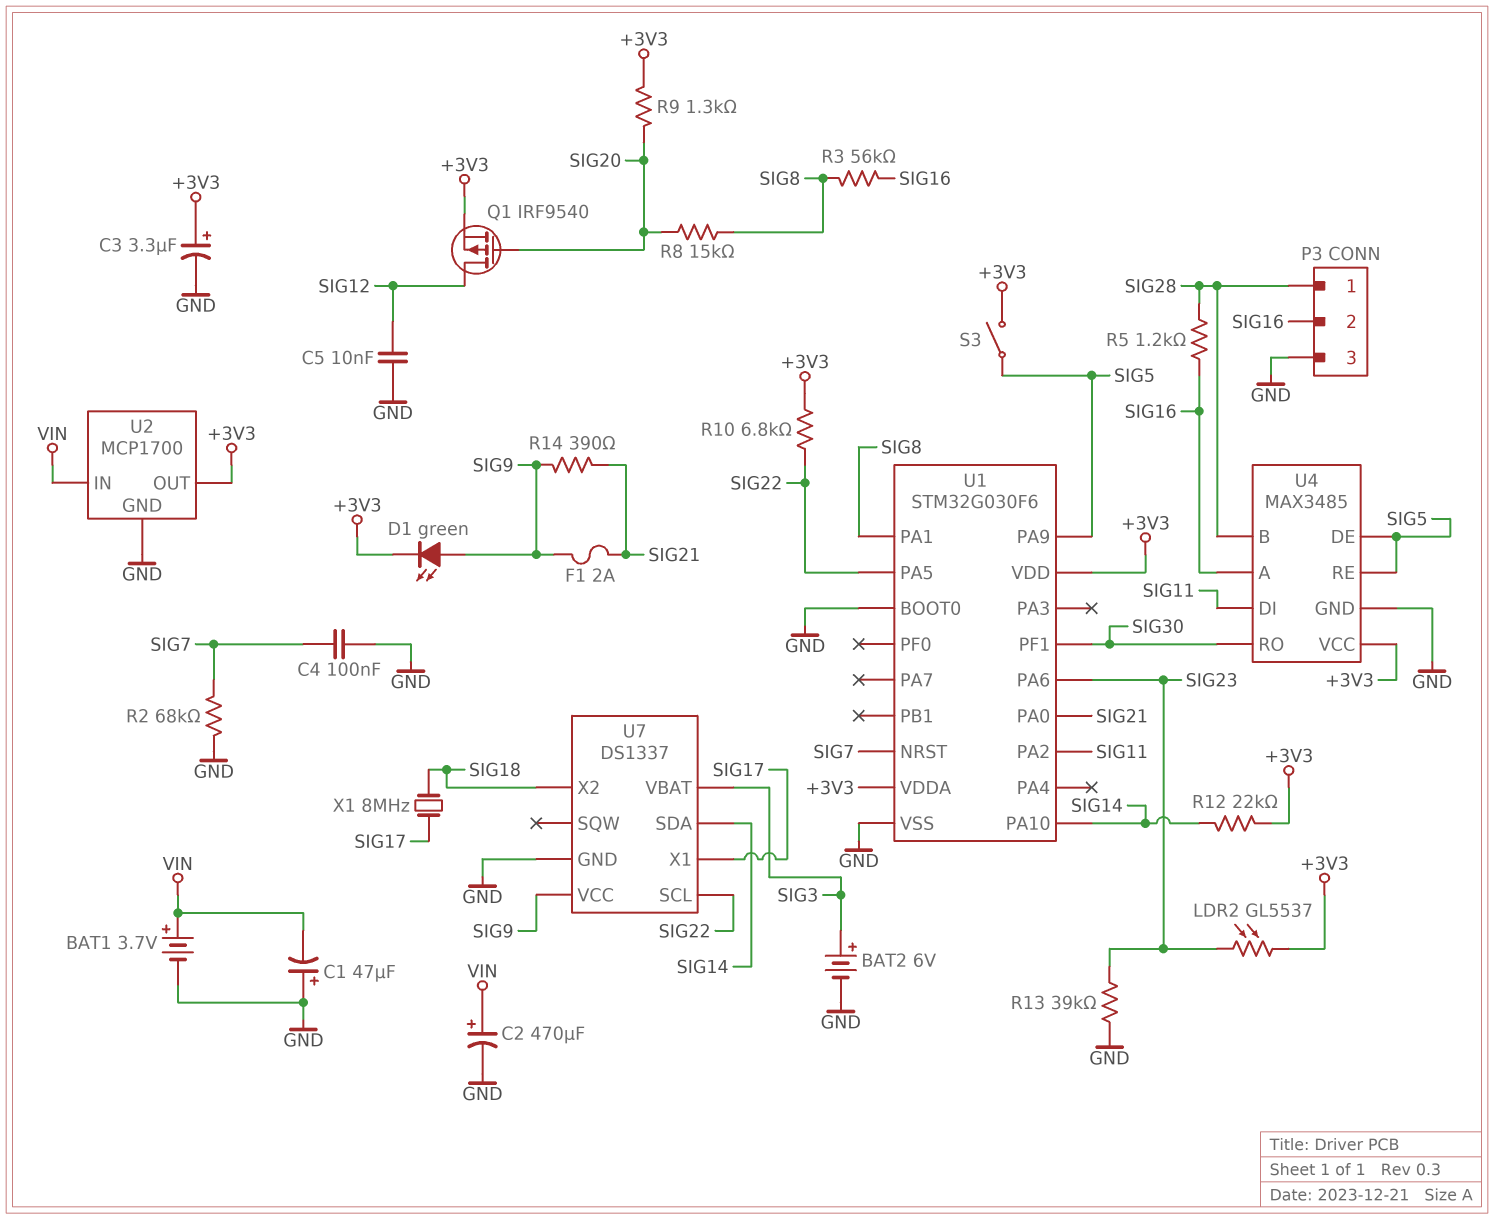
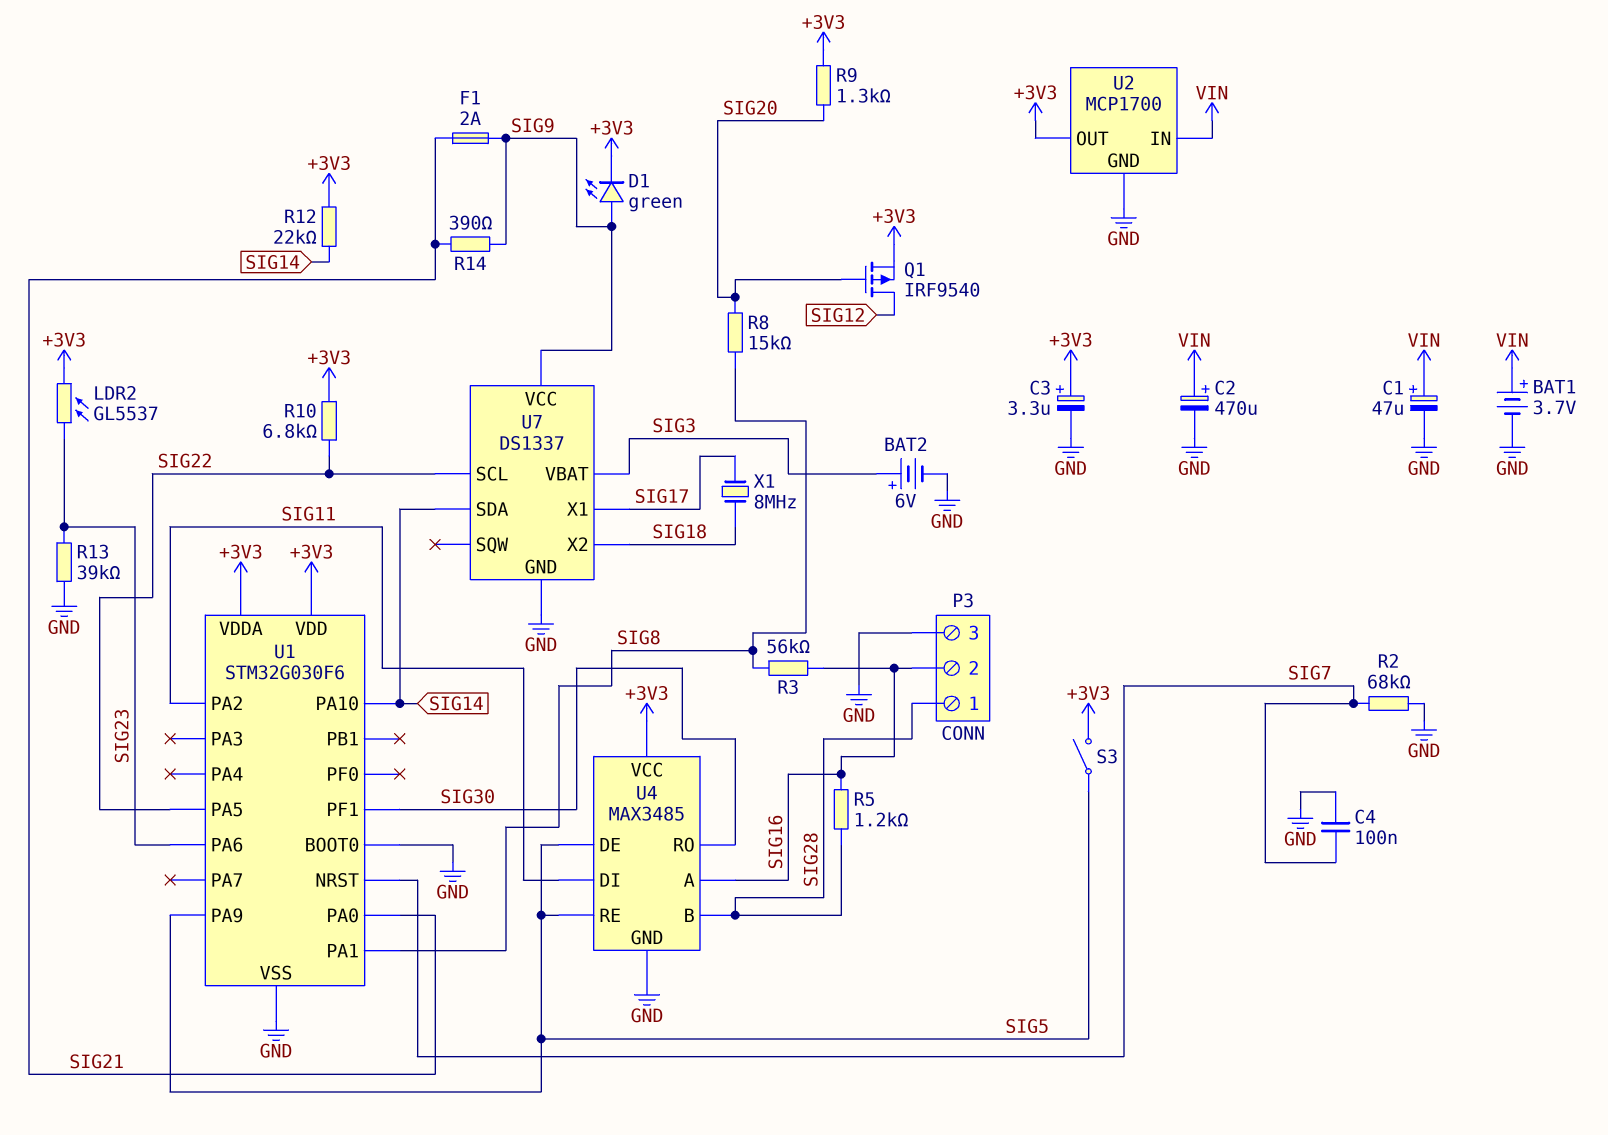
C1: 47uF (plus GND, minus VIN) -> 47uF (plus VIN, minus GND)
C5: 10nF (GND, SIG12) -> none

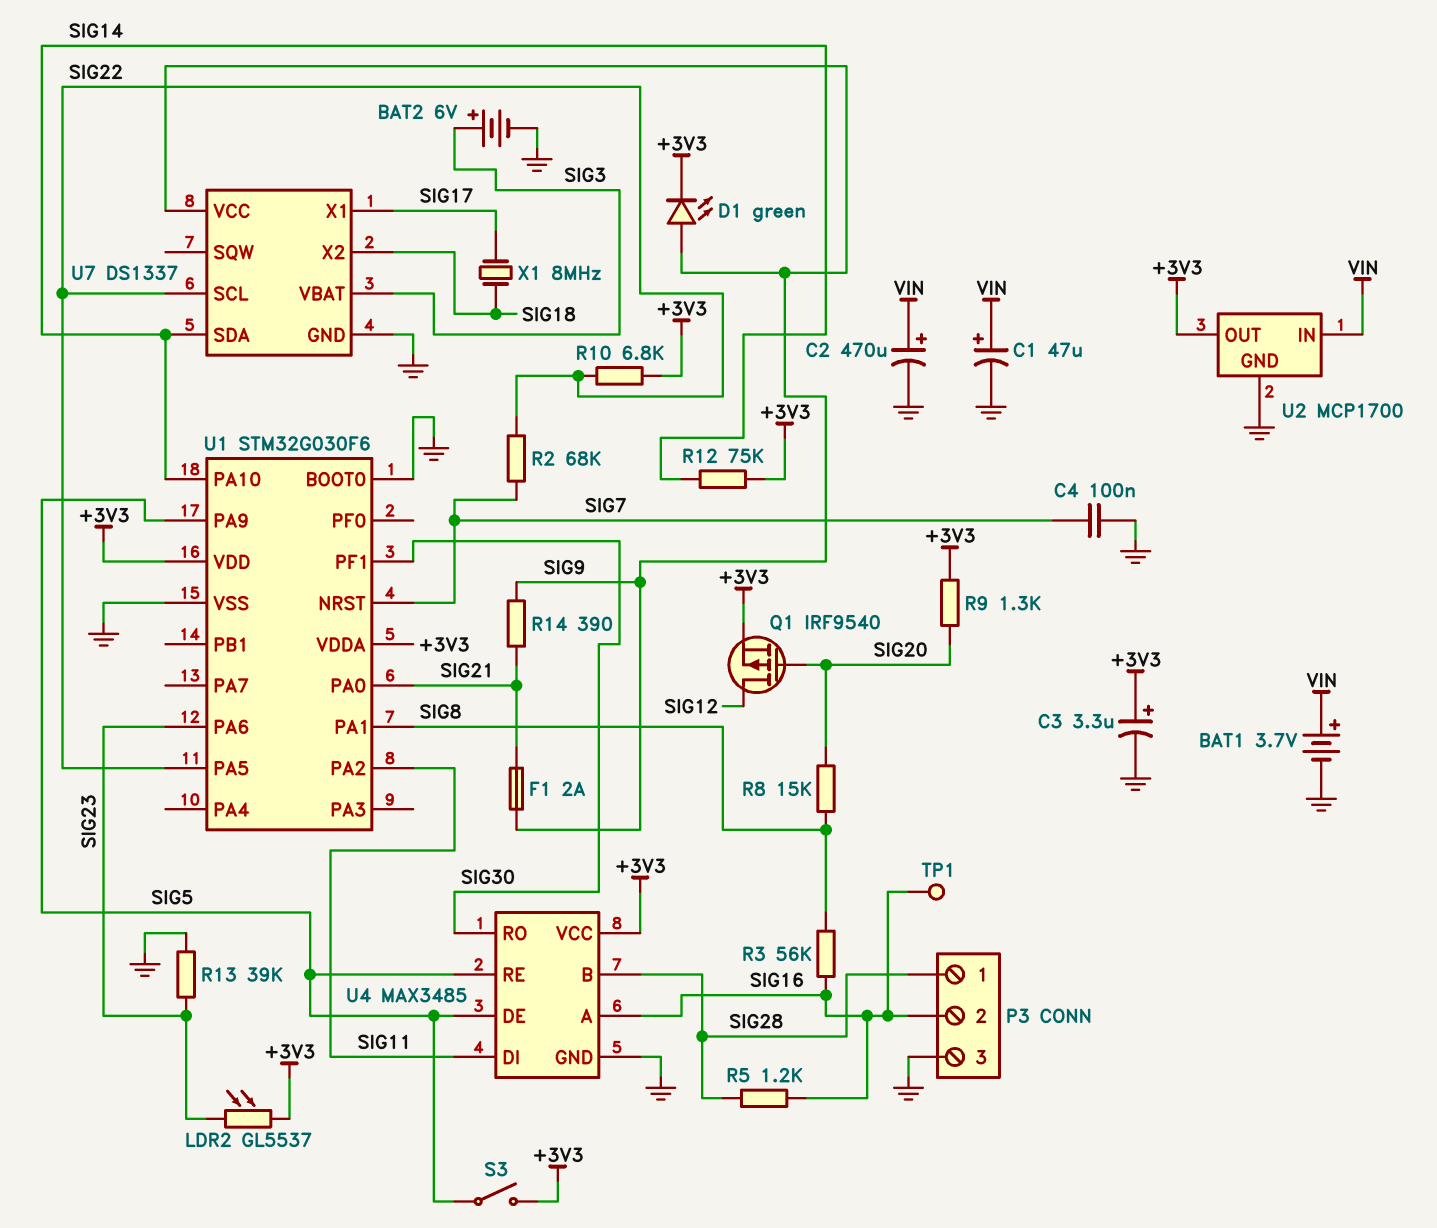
R2: 68k (GND, SIG7) -> 68k (SIG7, SIG22)
R12: 22k (+3V3, SIG14) -> 75k (+3V3, SIG14)
TP1: none -> test point (SIG16)

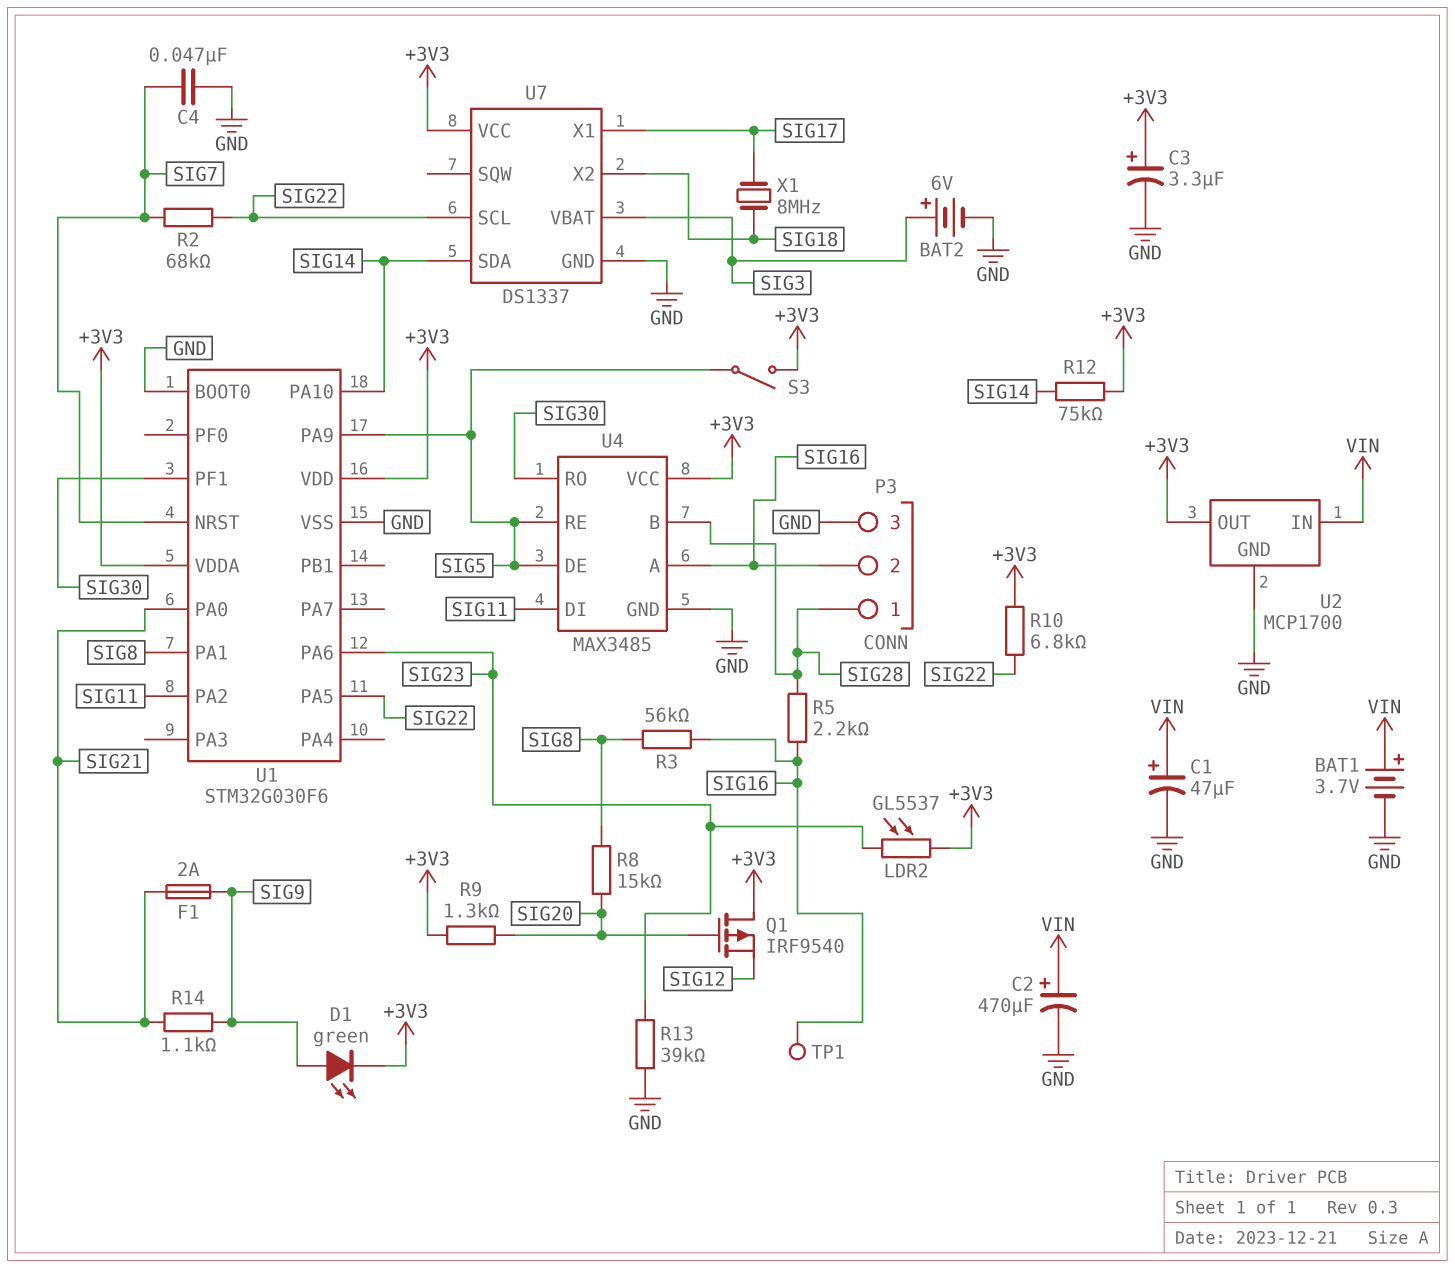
C4: 100nF (GND, SIG7) -> 47nF (GND, SIG7)
Q1: PMOS IRF9540 (G SIG20, D SIG12, S +3V3) -> PMOS IRF9540 (G SIG20, D +3V3, S SIG12)
R5: 1.2k (SIG16, SIG28) -> 2.2k (SIG16, SIG28)
R14: 390 (SIG9, SIG21) -> 1.1k (SIG9, SIG21)
U7 pin VCC: SIG9 -> +3V3

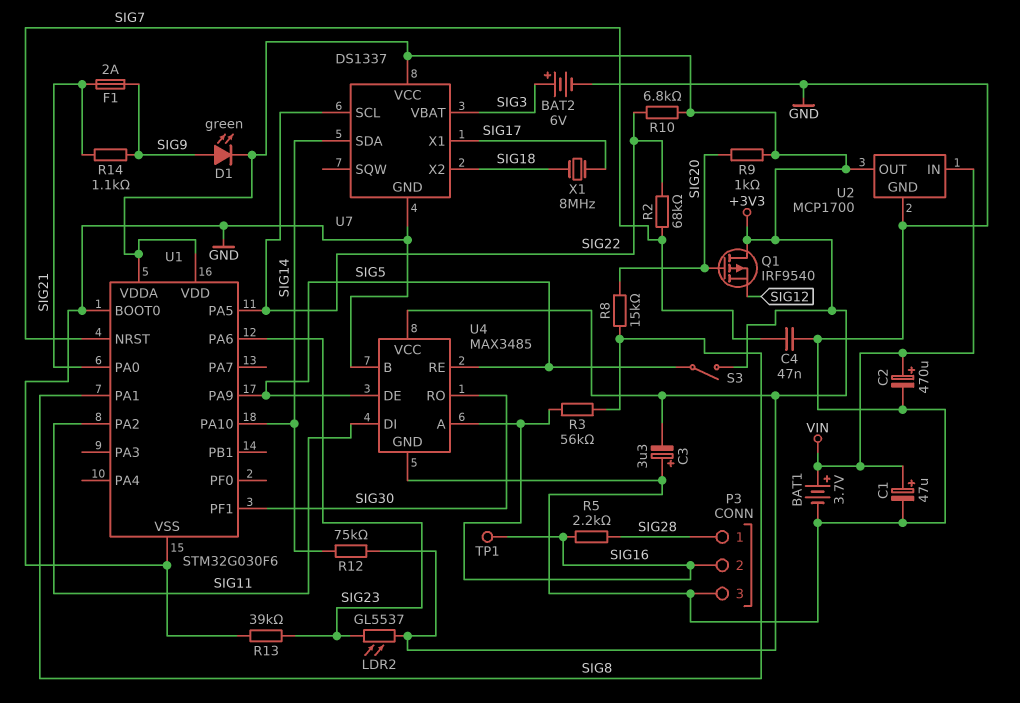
C3: 3.3uF (plus +3V3, minus GND) -> 3.3uF (plus GND, minus +3V3)
R9: 1.3k (+3V3, SIG20) -> 1k (+3V3, SIG20)
U4 pin B: SIG28 -> GND

